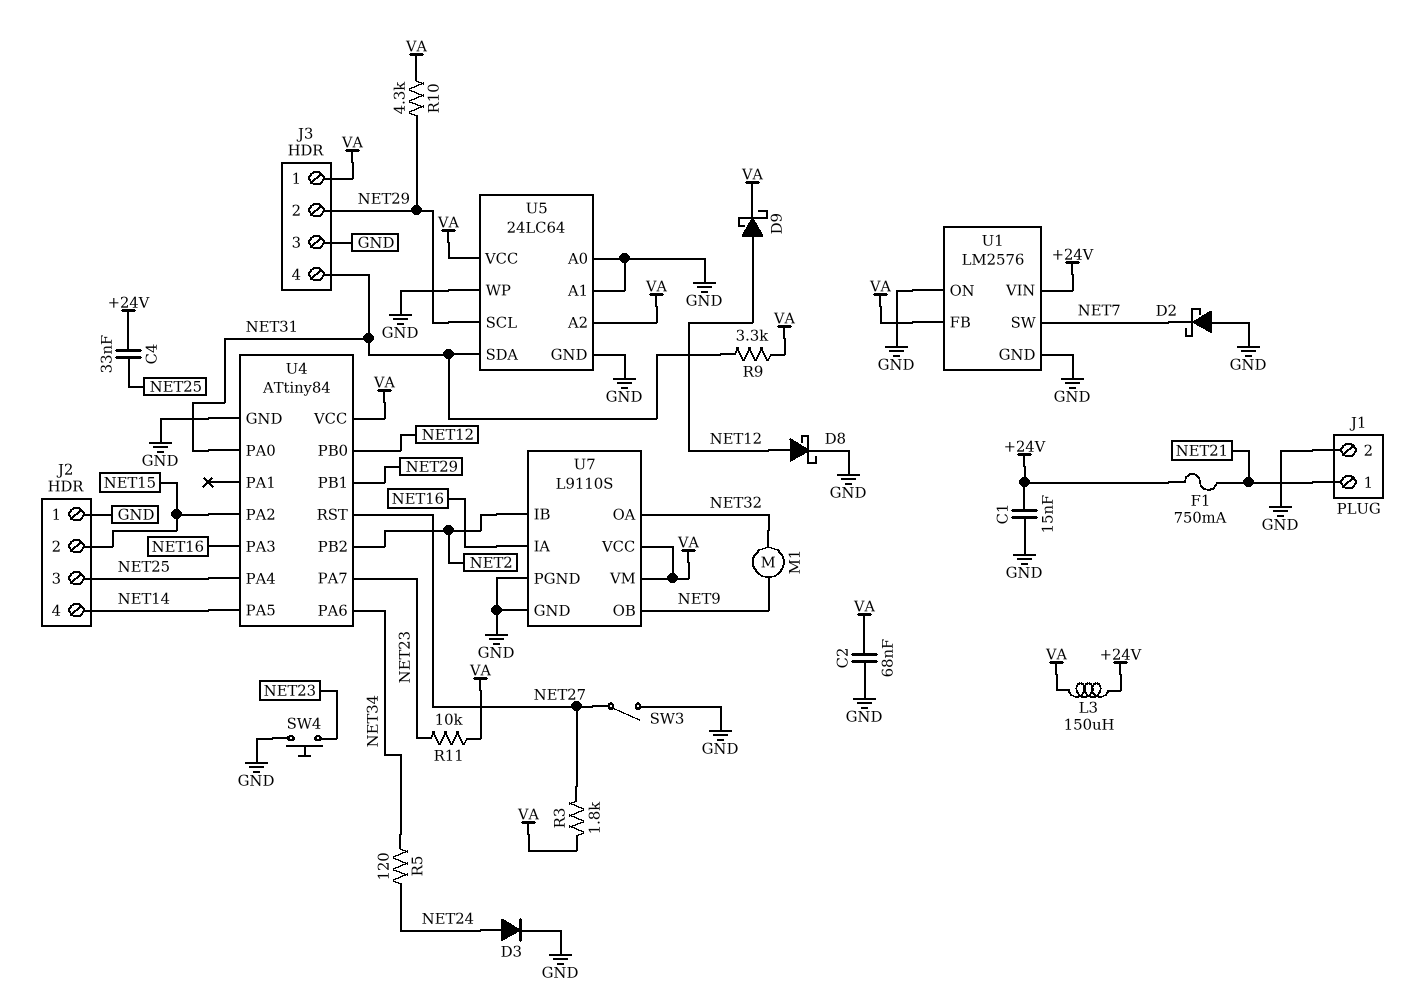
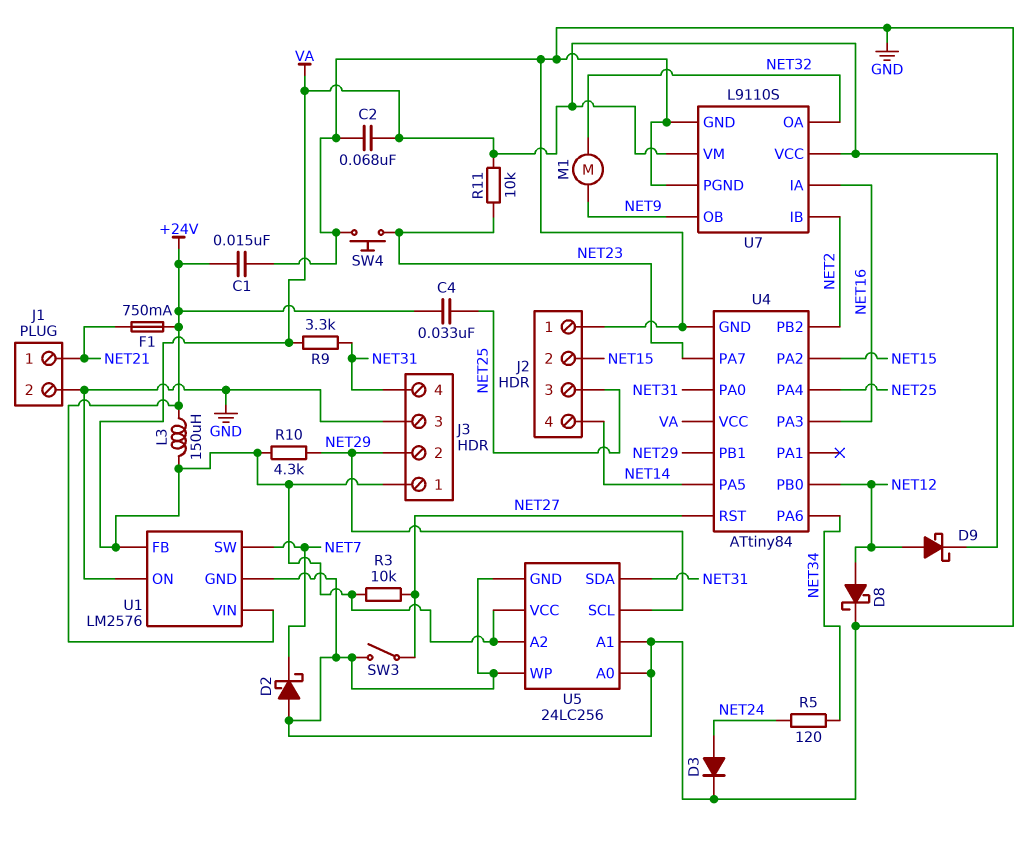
R3: 1.8k (NET27, VA) -> 10k (NET27, VA)
U5: 24LC64 -> 24LC256

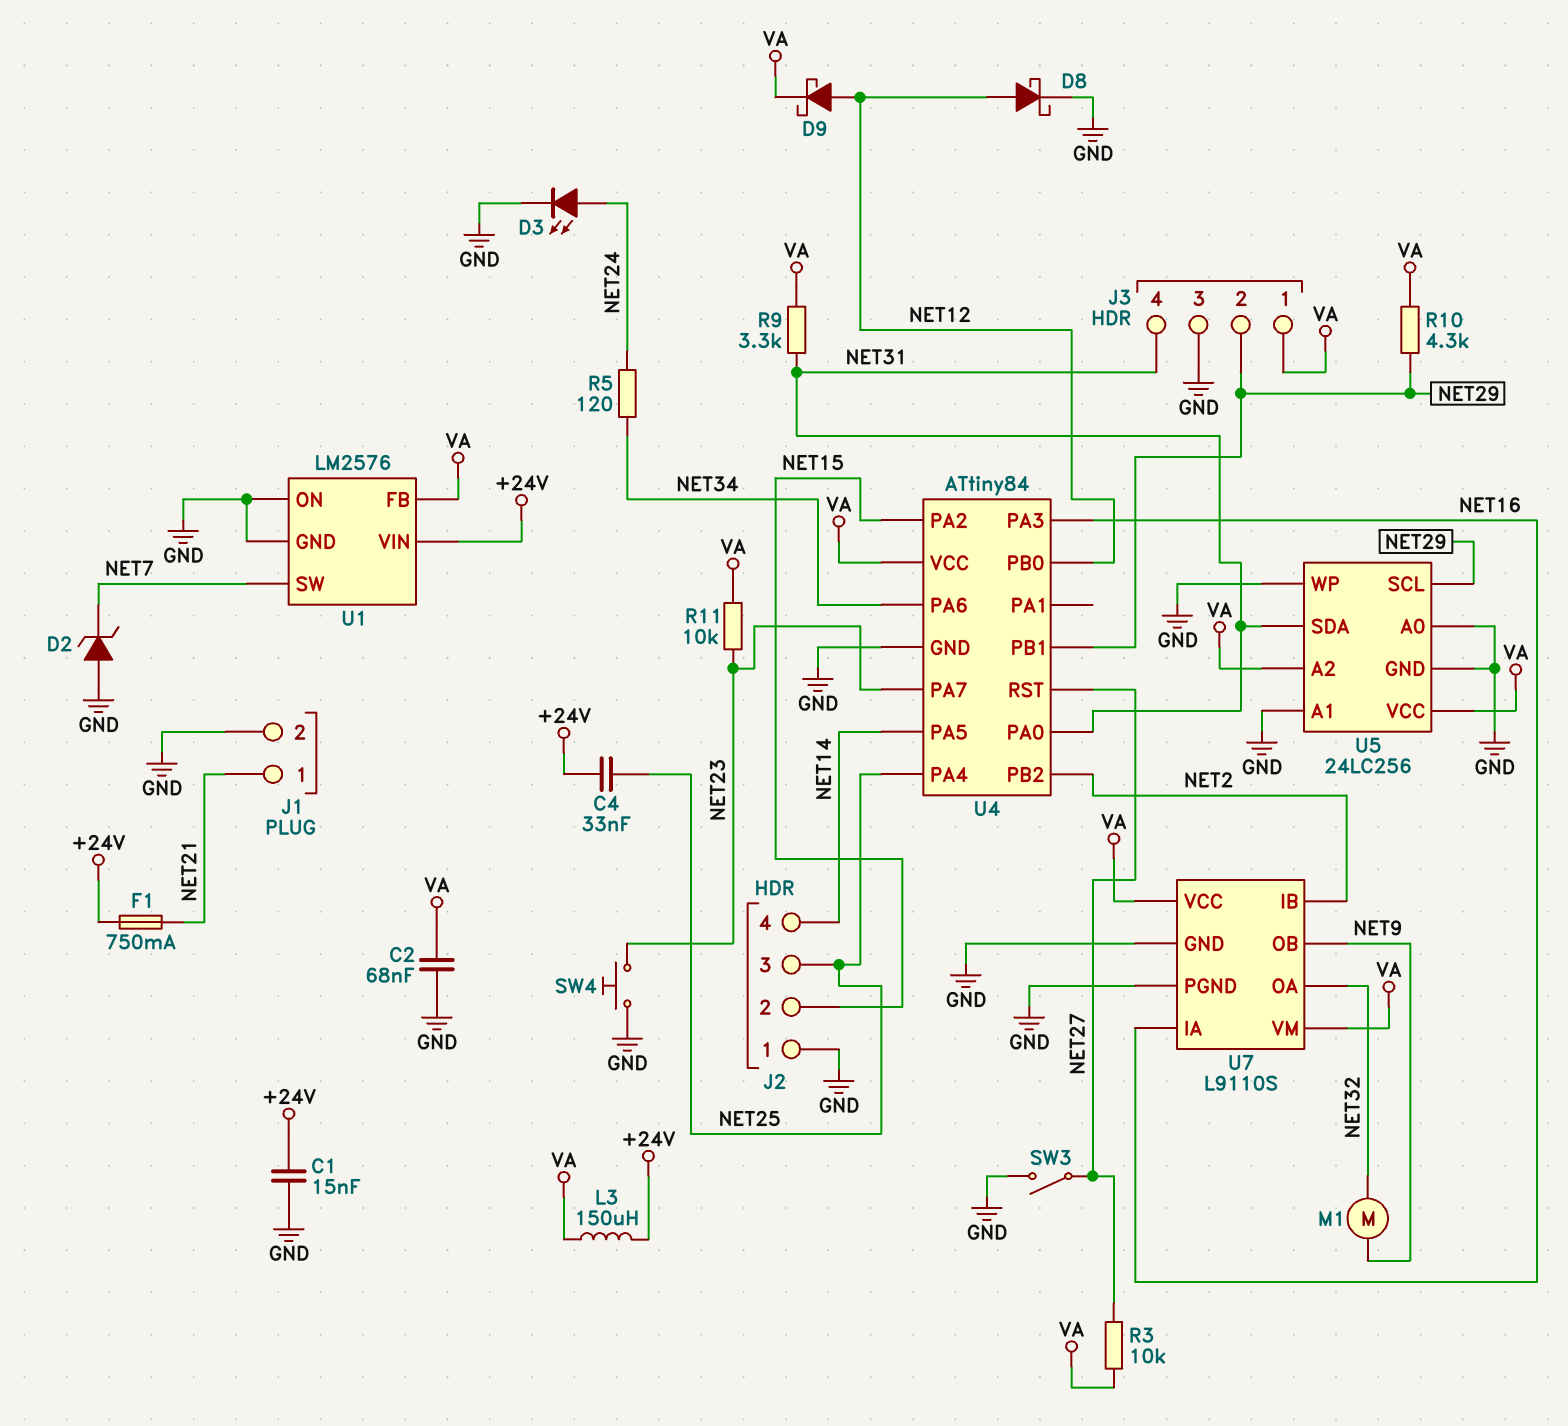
D2: schottky (A GND, K NET7) -> zener (A GND, K NET7)
D3: diode (A NET24, K GND) -> LED (A NET24, K GND)

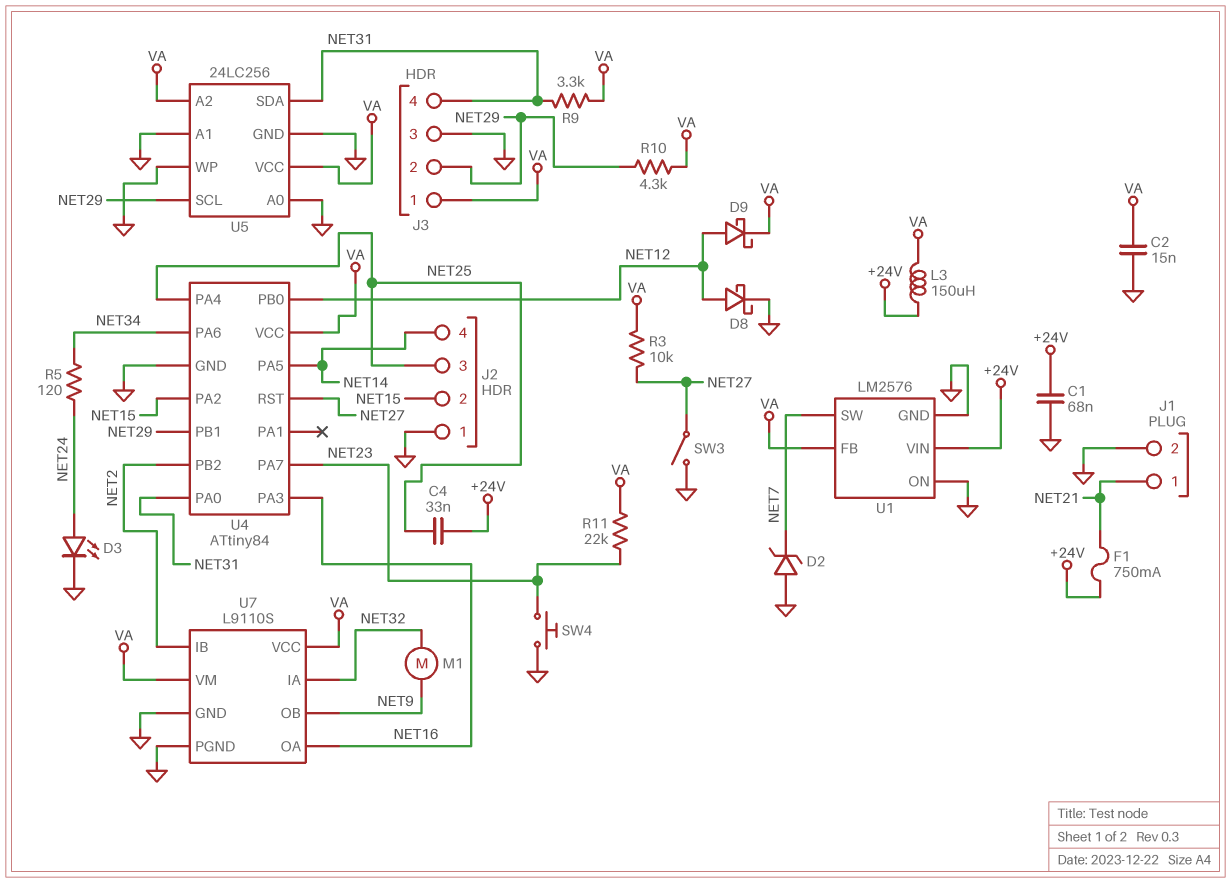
C1: 15nF (+24V, GND) -> 68nF (+24V, GND)
C2: 68nF (GND, VA) -> 15nF (GND, VA)
R11: 10k (NET23, VA) -> 22k (NET23, VA)
U7 pin IA: NET16 -> NET32
U7 pin OA: NET32 -> NET16

